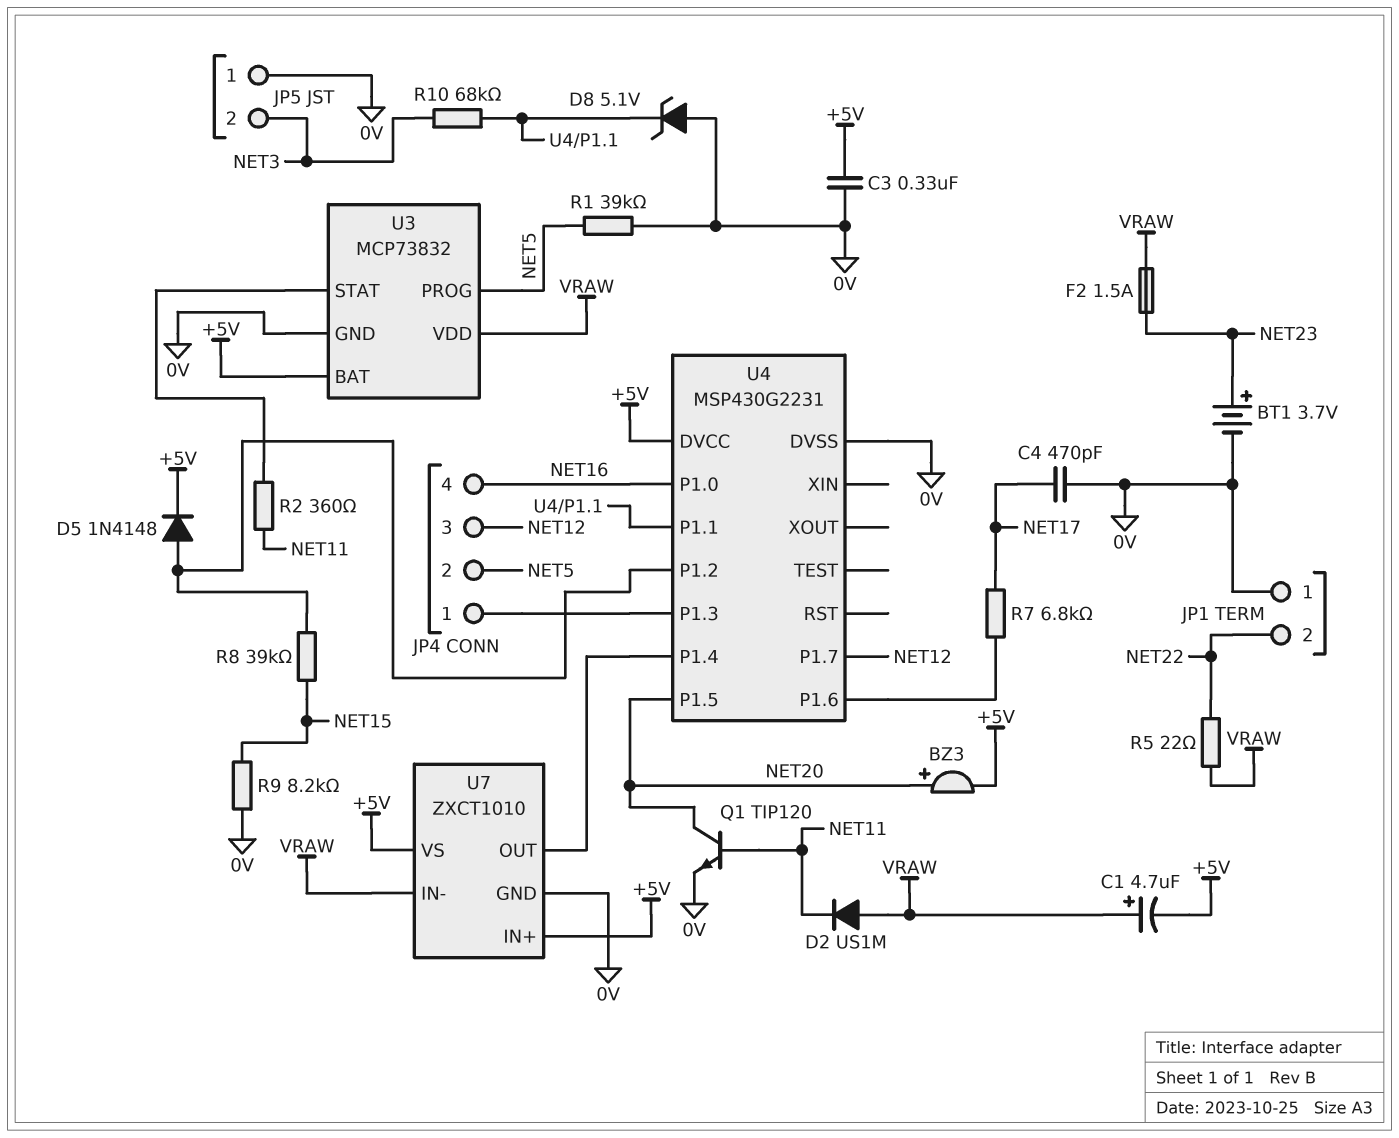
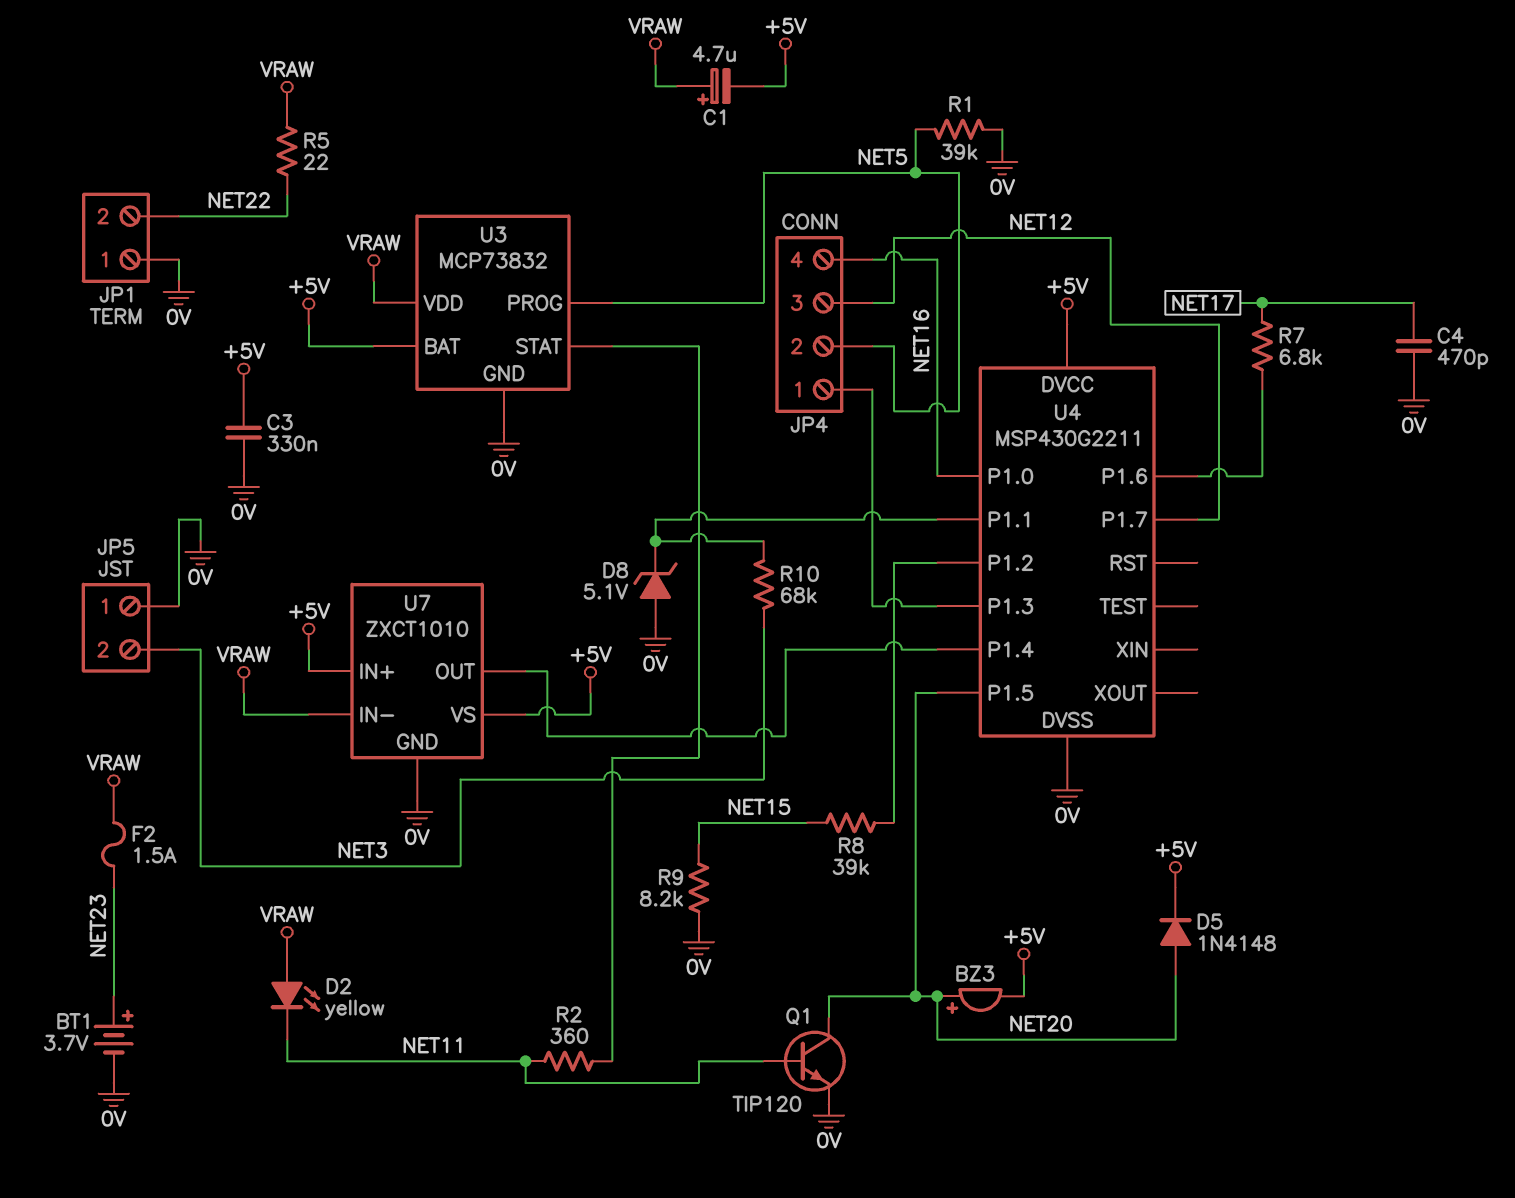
D2: diode US1M (A VRAW, K NET11) -> LED yellow (A VRAW, K NET11)
D5: diode 1N4148 (A U4/P1.2, K +5V) -> diode 1N4148 (A NET20, K +5V)
U4: MSP430G2231 -> MSP430G2211

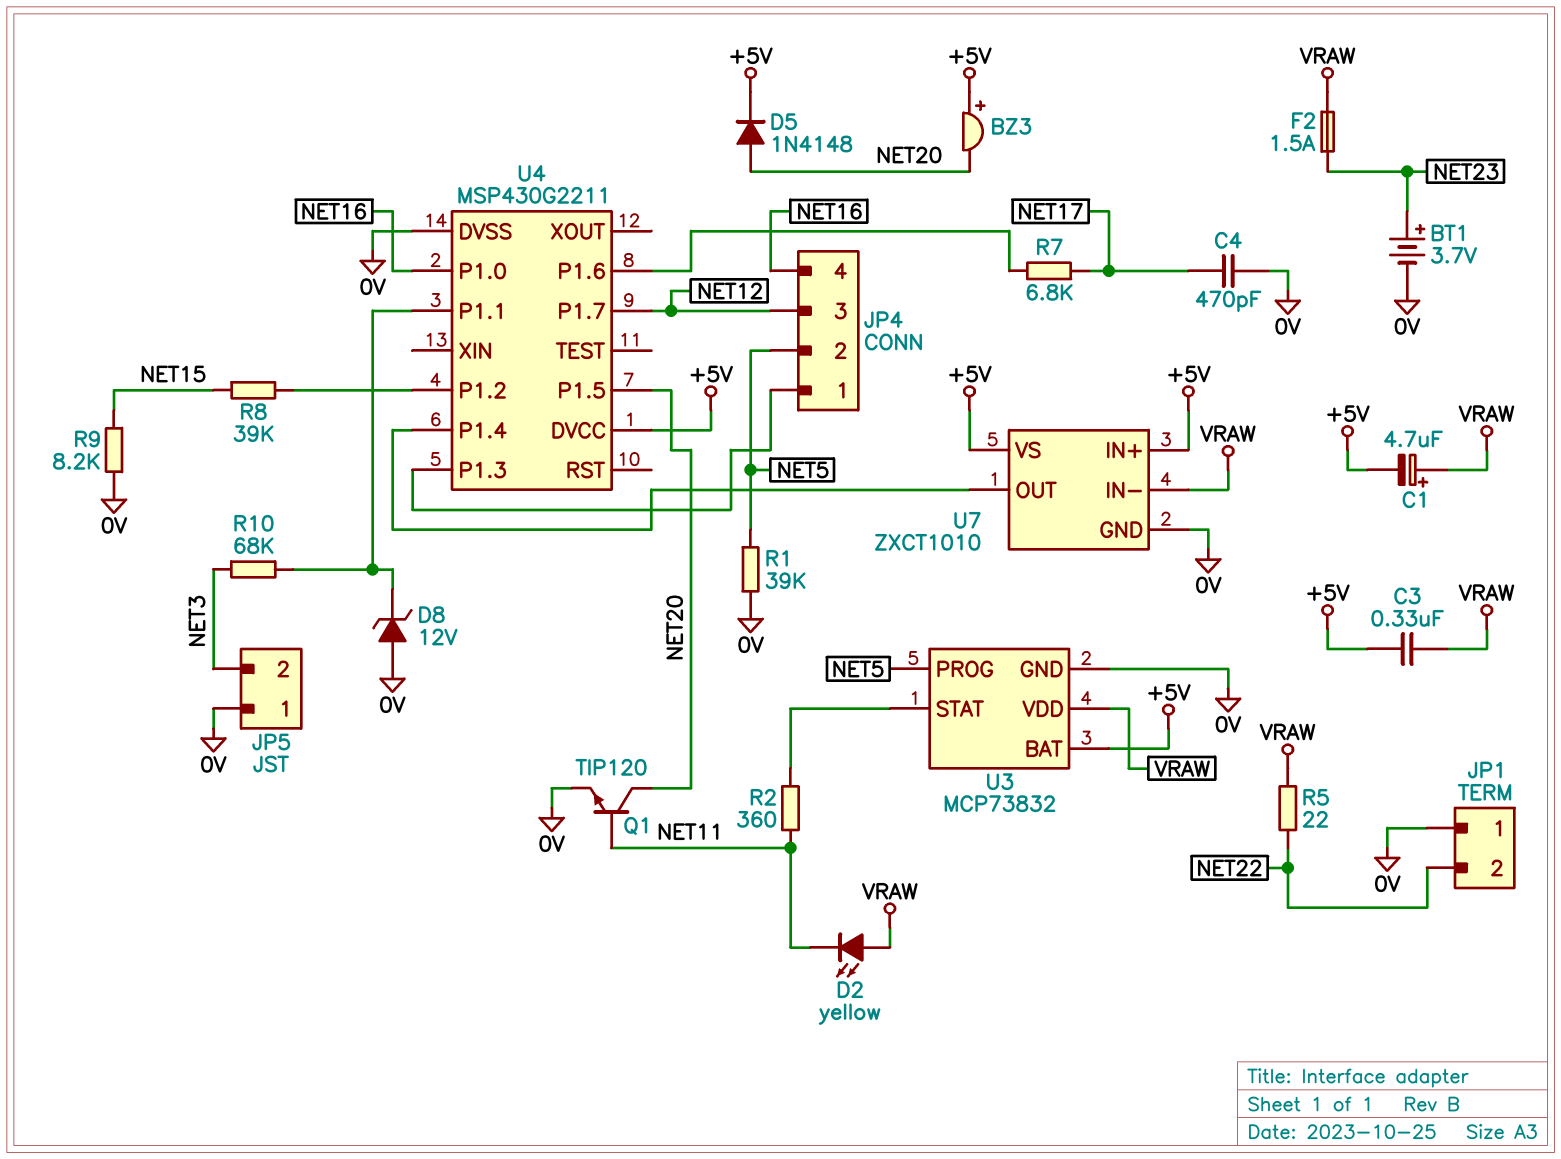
BZ3: buzzer (plus NET20, minus +5V) -> buzzer (plus +5V, minus NET20)
C3: 330nF (+5V, 0V) -> 330nF (+5V, VRAW)
D8: zener 5.1V (A 0V, K U4/P1.1) -> zener 12V (A 0V, K U4/P1.1)

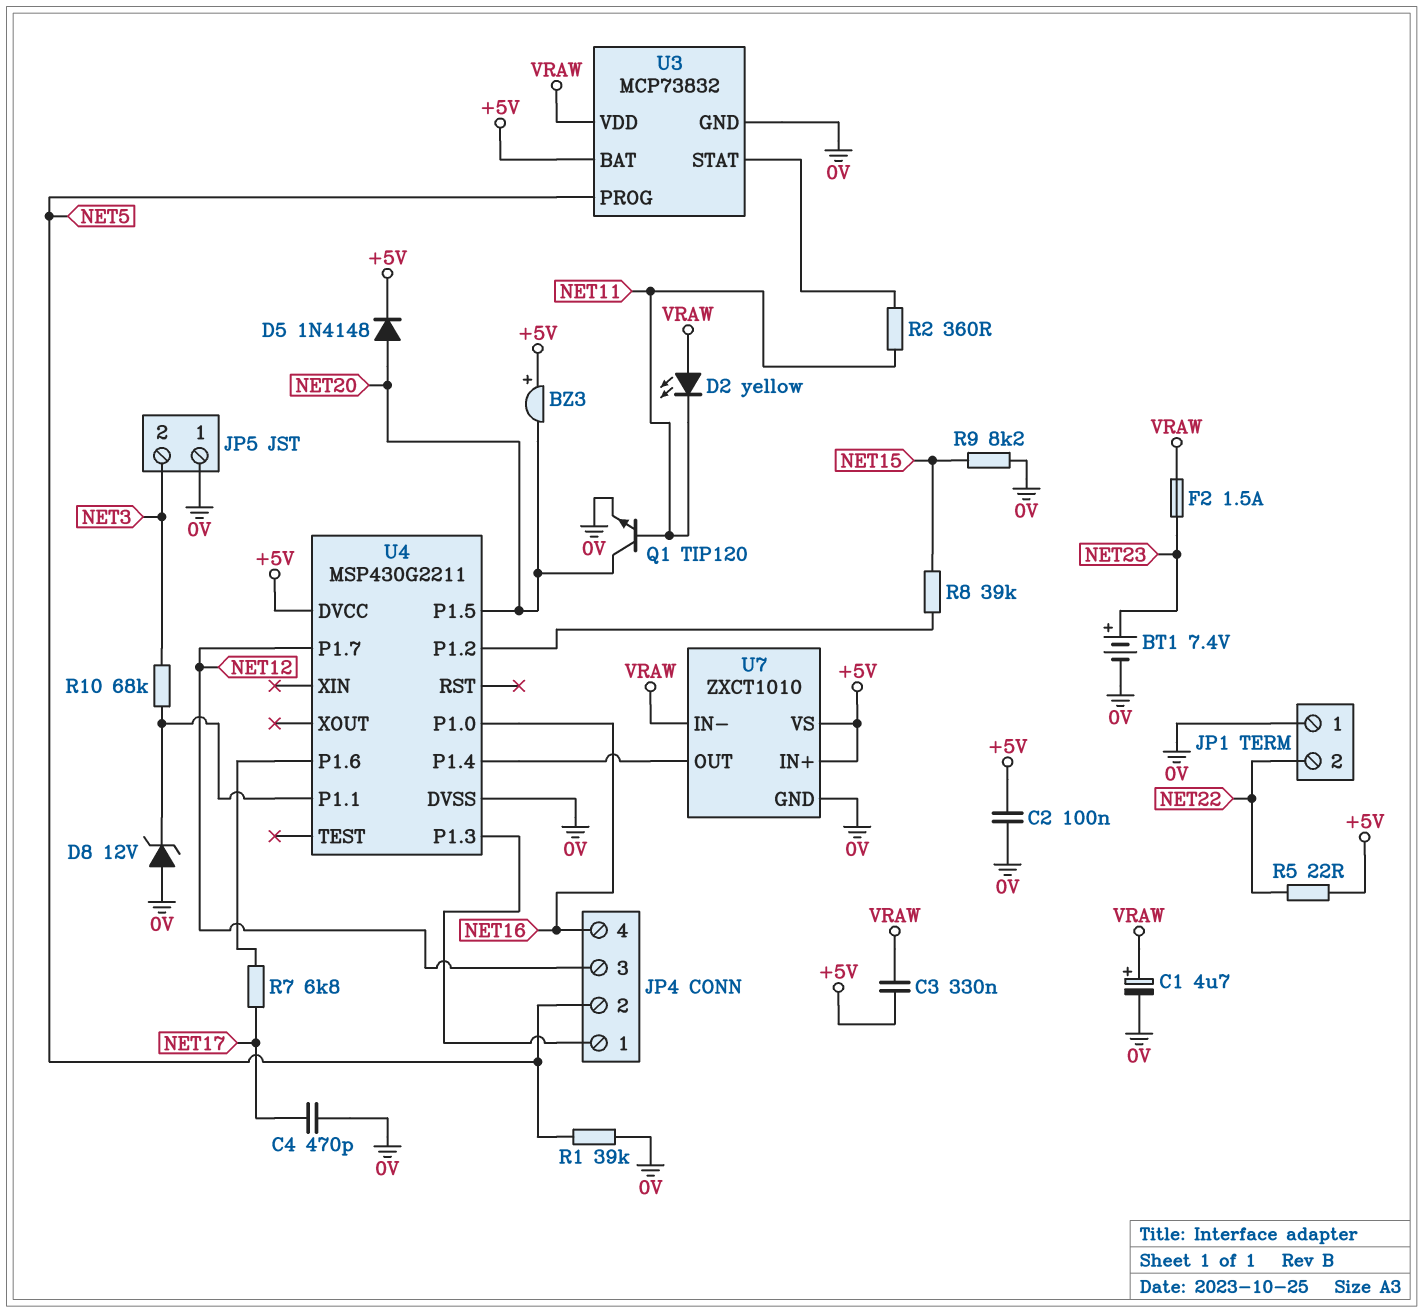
BT1: 3.7V (plus NET23, minus 0V) -> 7.4V (plus NET23, minus 0V)
C1: 4.7uF (plus VRAW, minus +5V) -> 4.7uF (plus VRAW, minus 0V)
C2: none -> 100nF (+5V, 0V)
R5: 22 (NET22, VRAW) -> 22 (+5V, NET22)

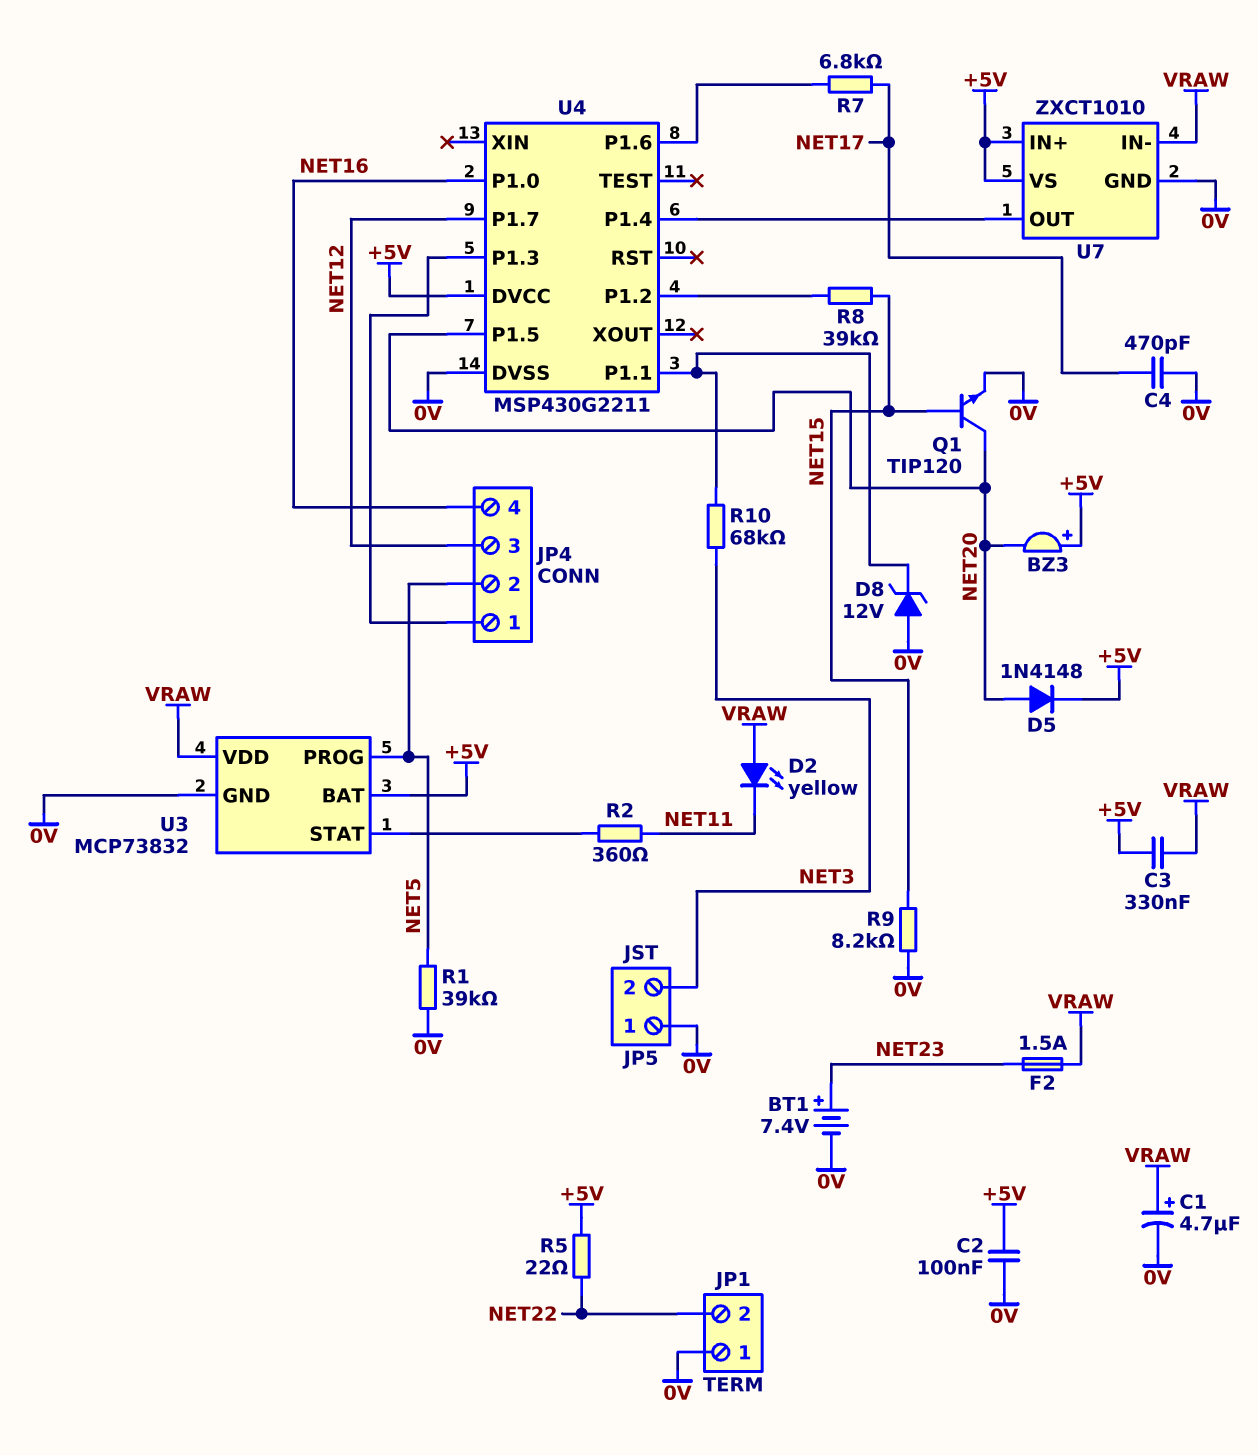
Q1: NPN TIP120 (B NET11, C NET20, E 0V) -> NPN TIP120 (B NET15, C NET20, E 0V)

